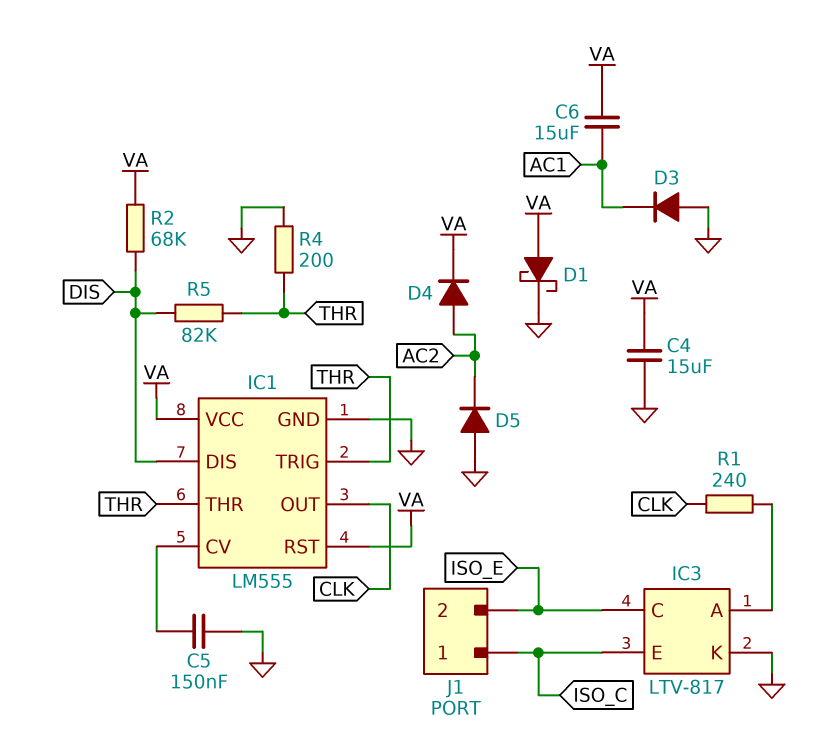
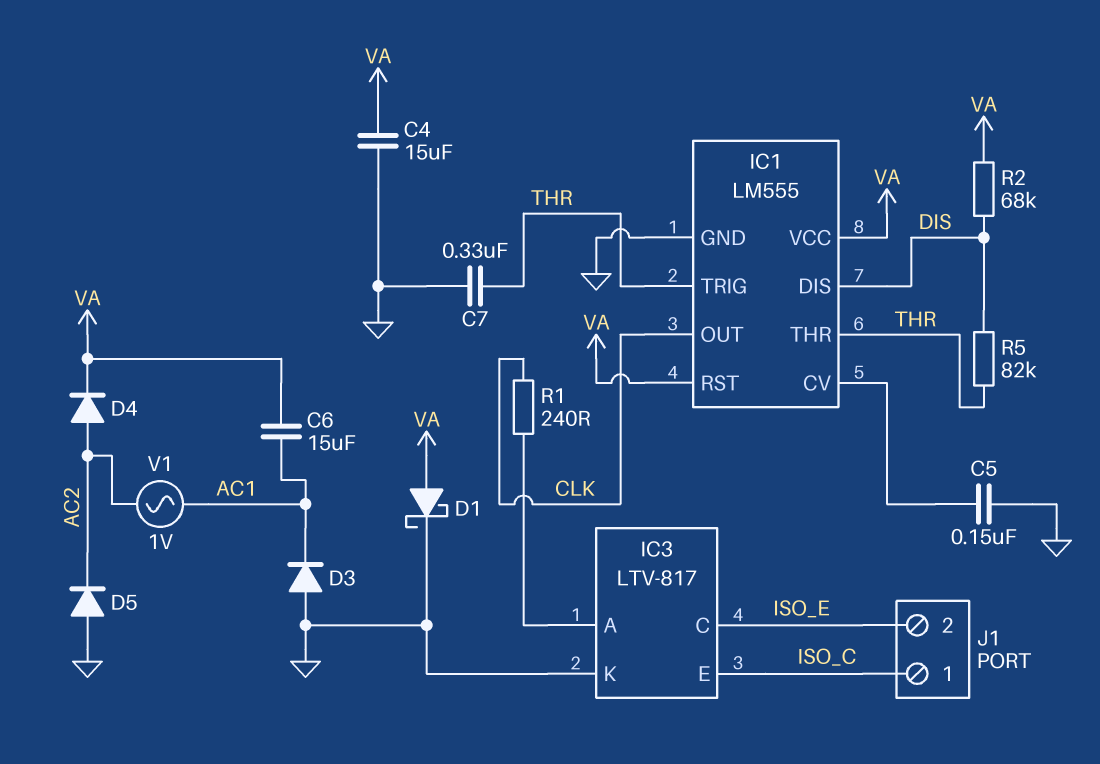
C7: none -> 330nF (GND, THR)
R4: 200 (GND, THR) -> none
V1: none -> AC 1V (AC1, AC2)

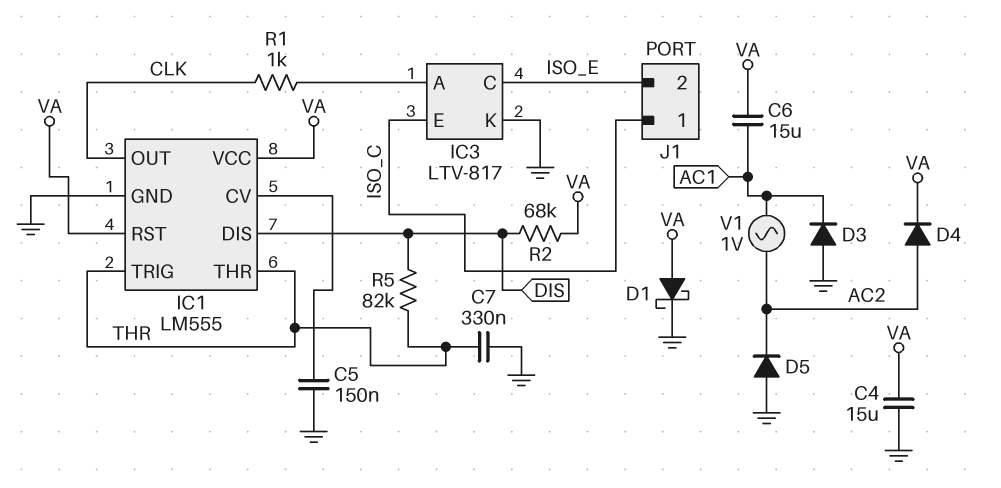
R1: 240 (CLK, IC3/A) -> 1k (CLK, IC3/A)

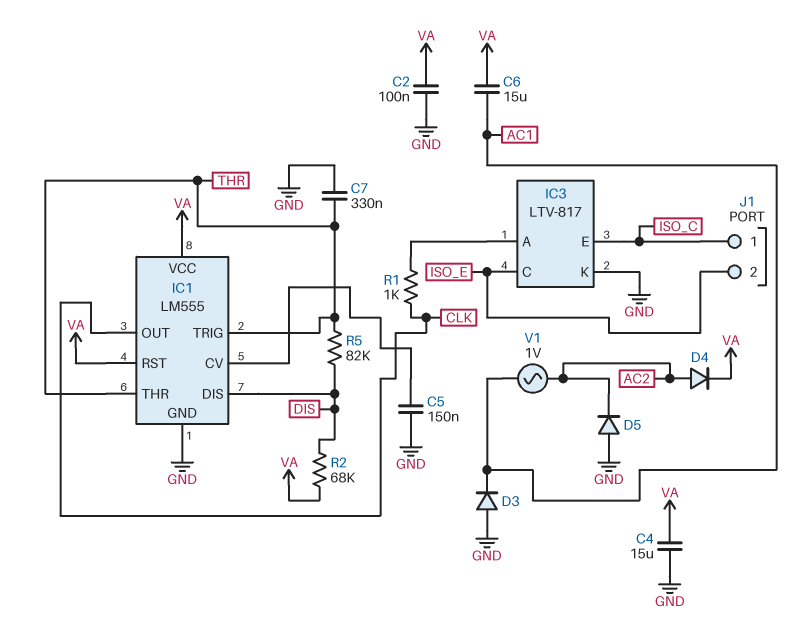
C2: none -> 100nF (GND, VA)
D1: schottky (A VA, K GND) -> none

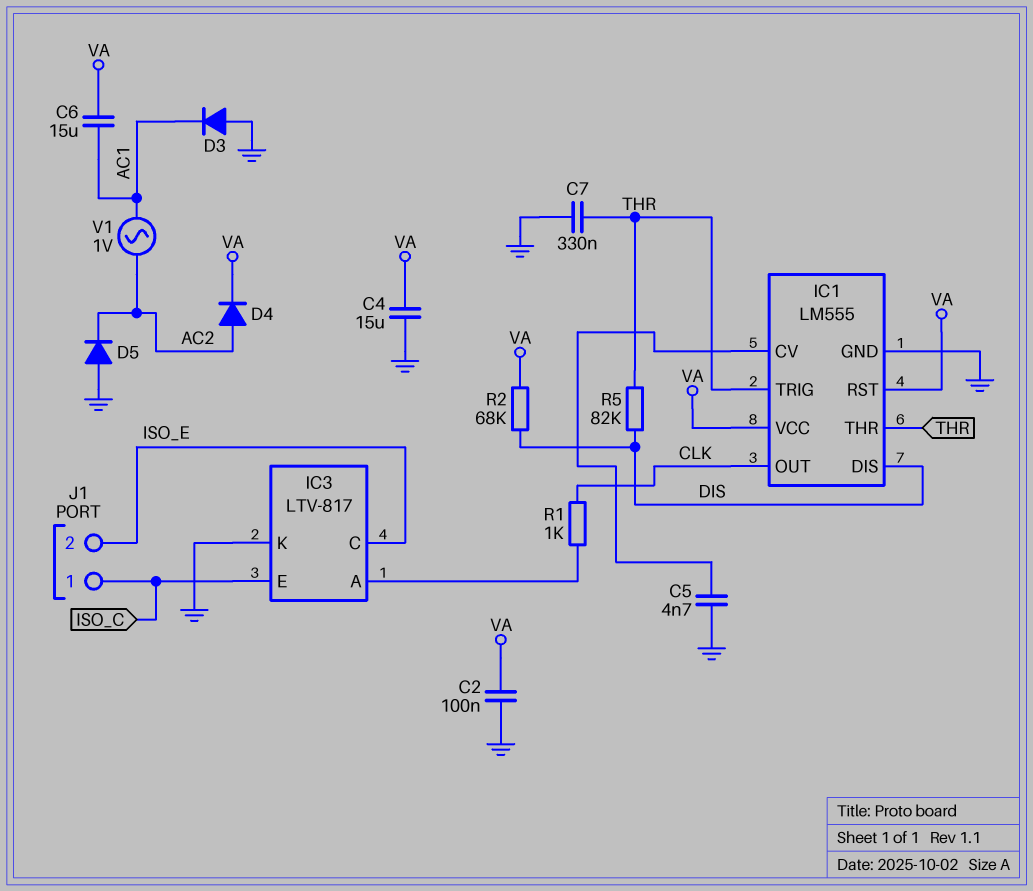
C5: 150nF (GND, IC1/CV) -> 4.7nF (GND, IC1/CV)

